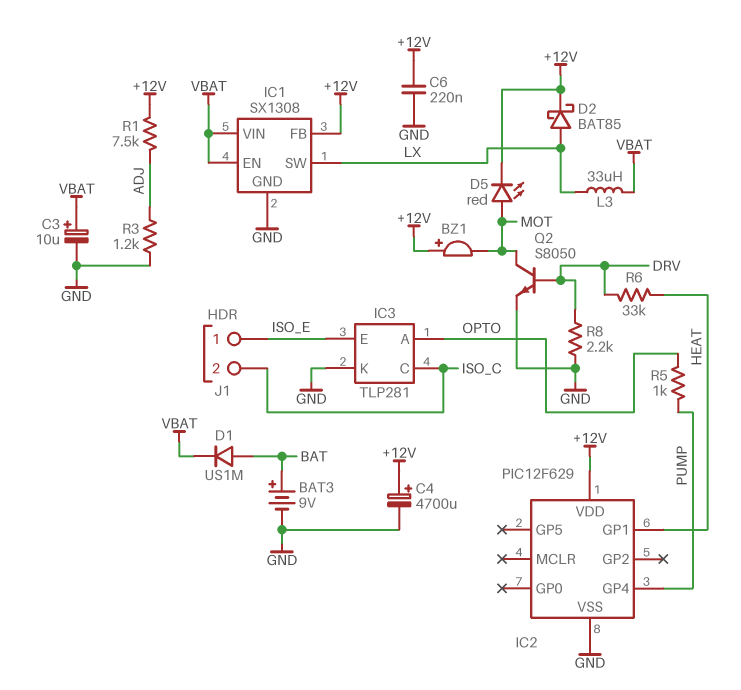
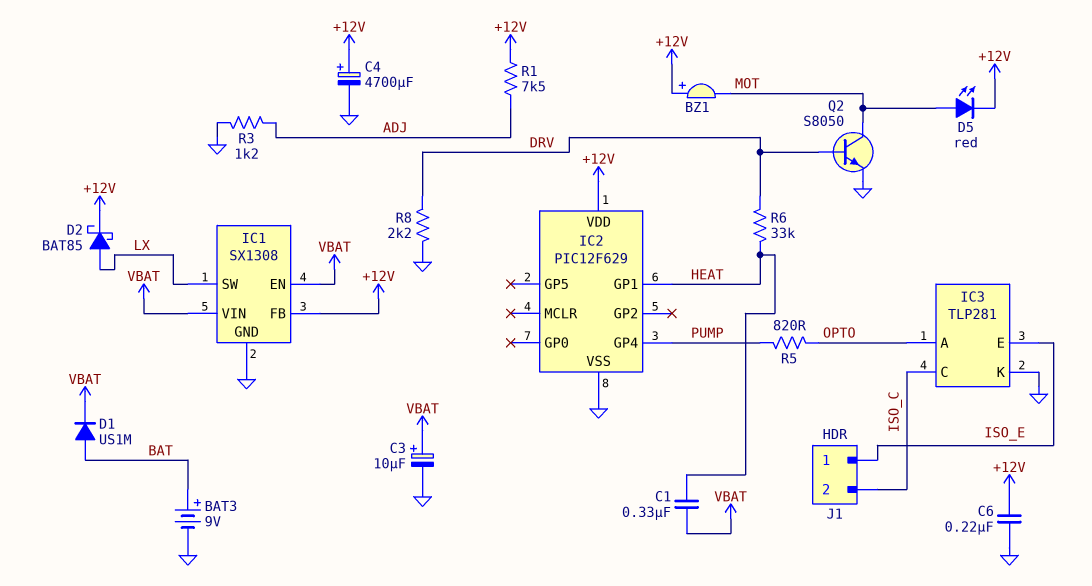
C1: none -> 330nF (HEAT, VBAT)
L3: 33uH (LX, VBAT) -> none
R5: 1k (OPTO, PUMP) -> 820 (OPTO, PUMP)

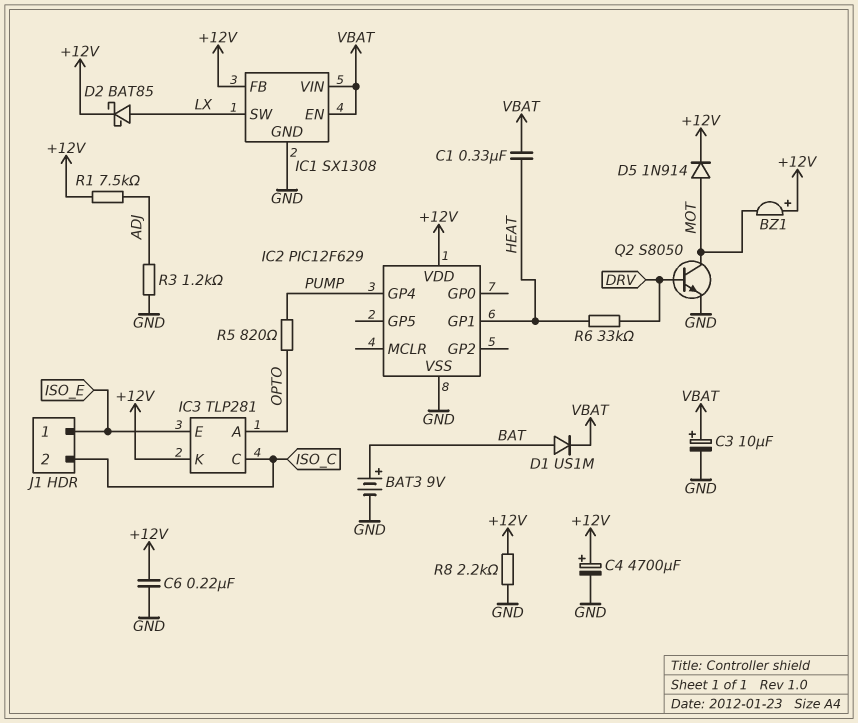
D5: LED red (A MOT, K +12V) -> diode 1N914 (A MOT, K +12V)
IC3 pin K: GND -> +12V
R8: 2.2k (DRV, GND) -> 2.2k (+12V, GND)

